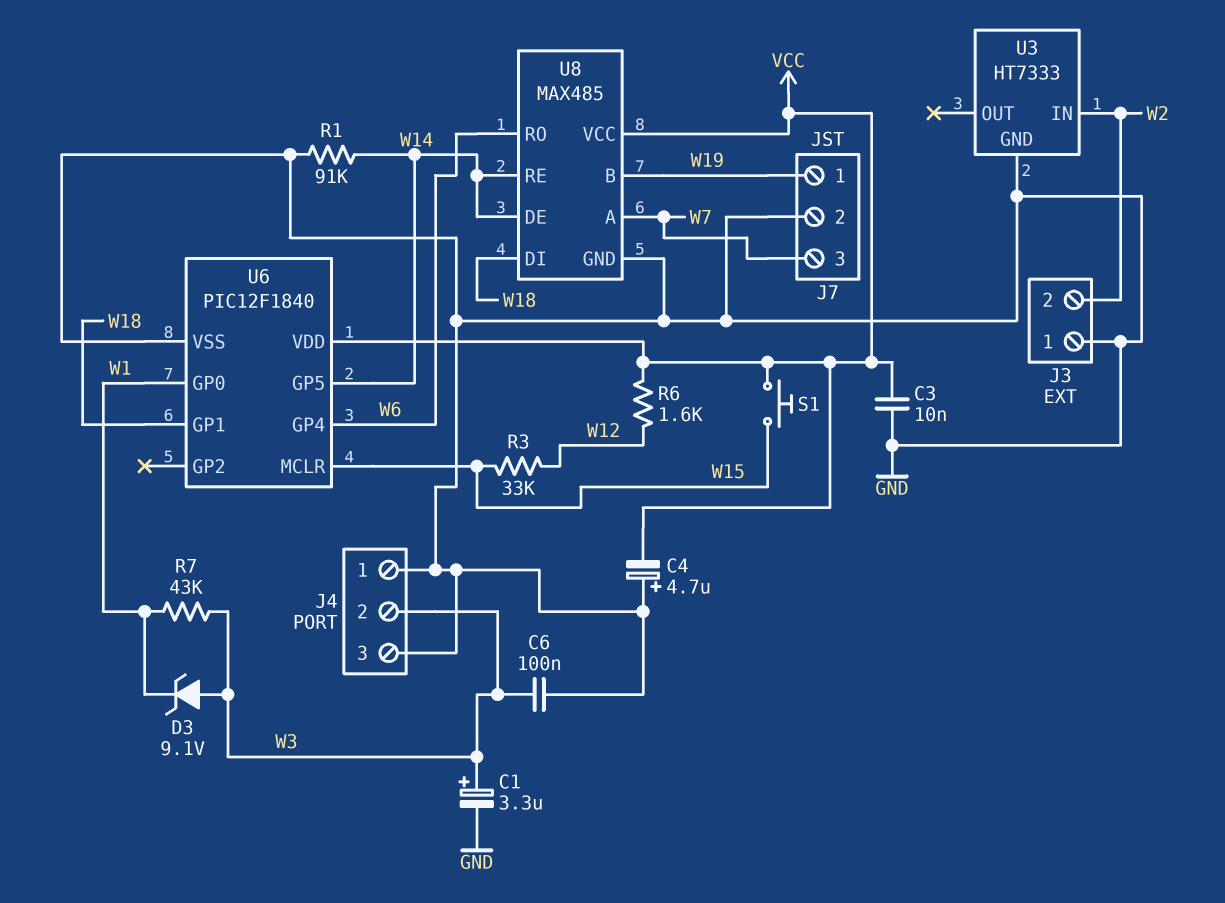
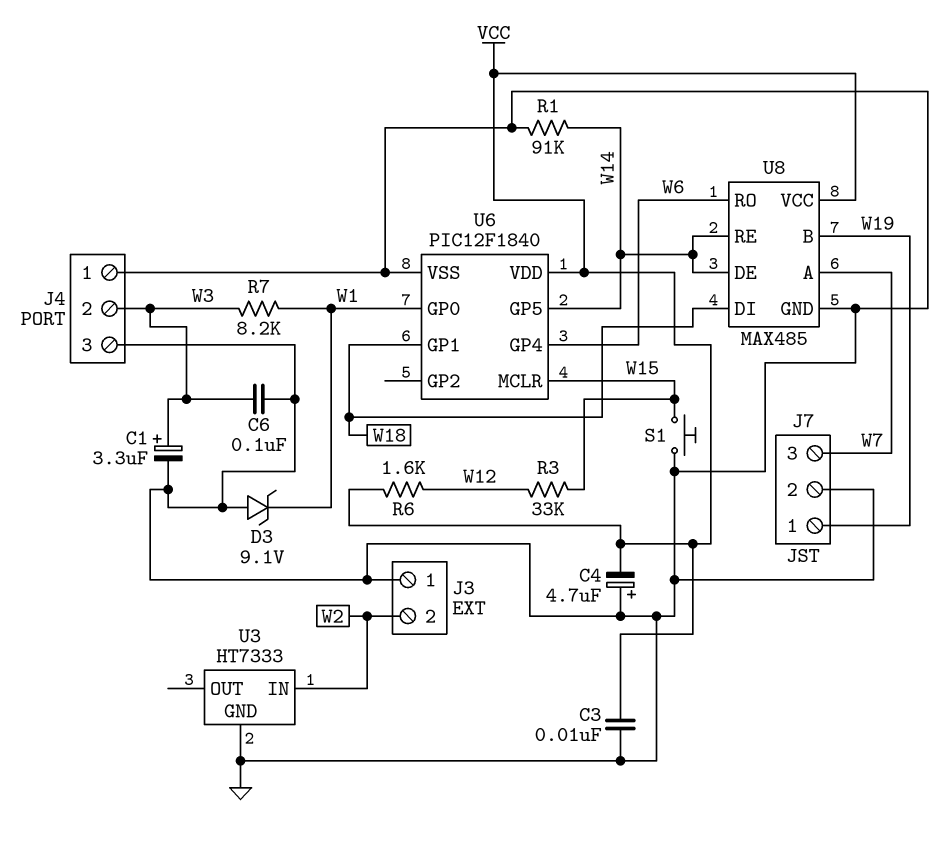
D3: zener 9.1V (A W3, K W1) -> zener 9.1V (A GND, K W1)
R7: 43k (W1, W3) -> 8.2k (W1, W3)
S1: button (VCC, W15) -> button (GND, W15)

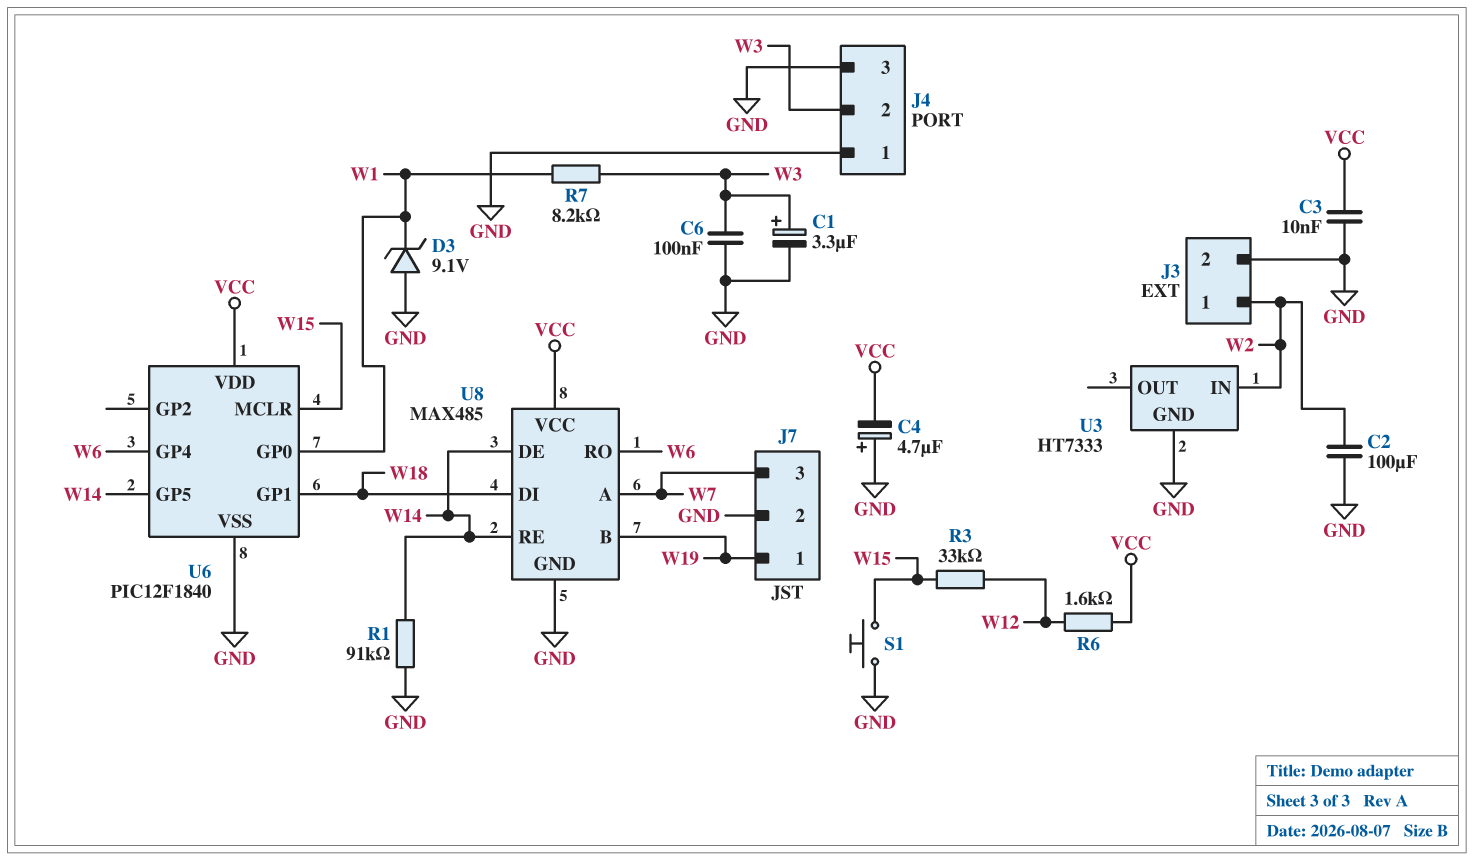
C2: none -> 100uF (GND, W2)
J3 pin 1: GND -> W2
J3 pin 2: W2 -> GND

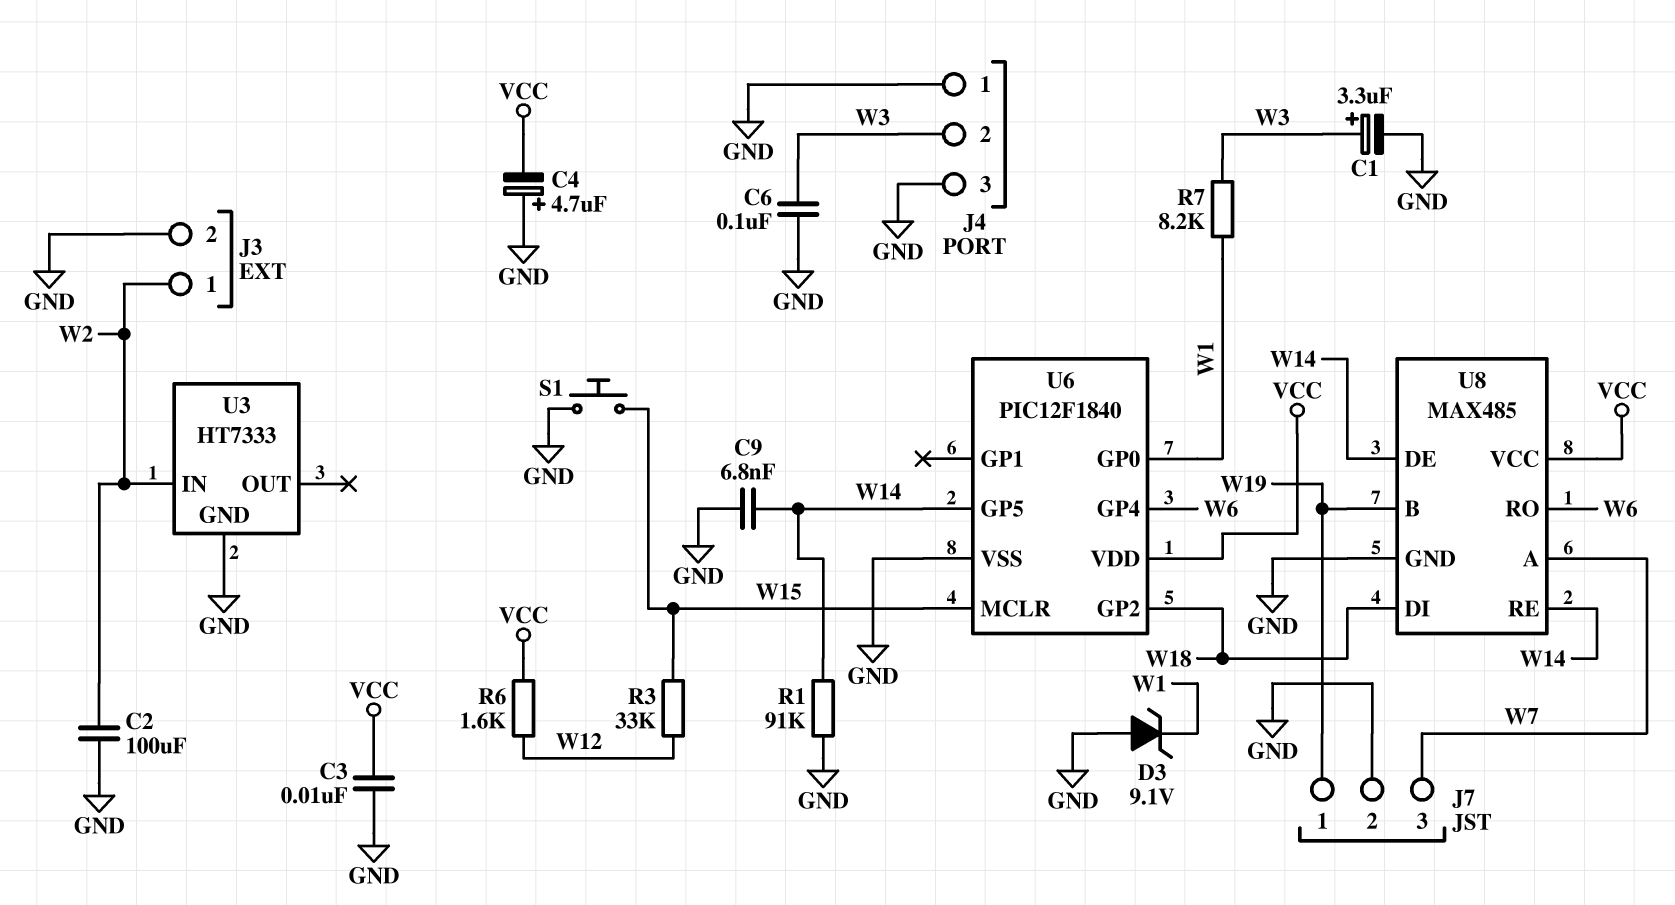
C9: none -> 6.8nF (GND, W14)
U6 pin GP1: W18 -> none
U6 pin GP2: none -> W18

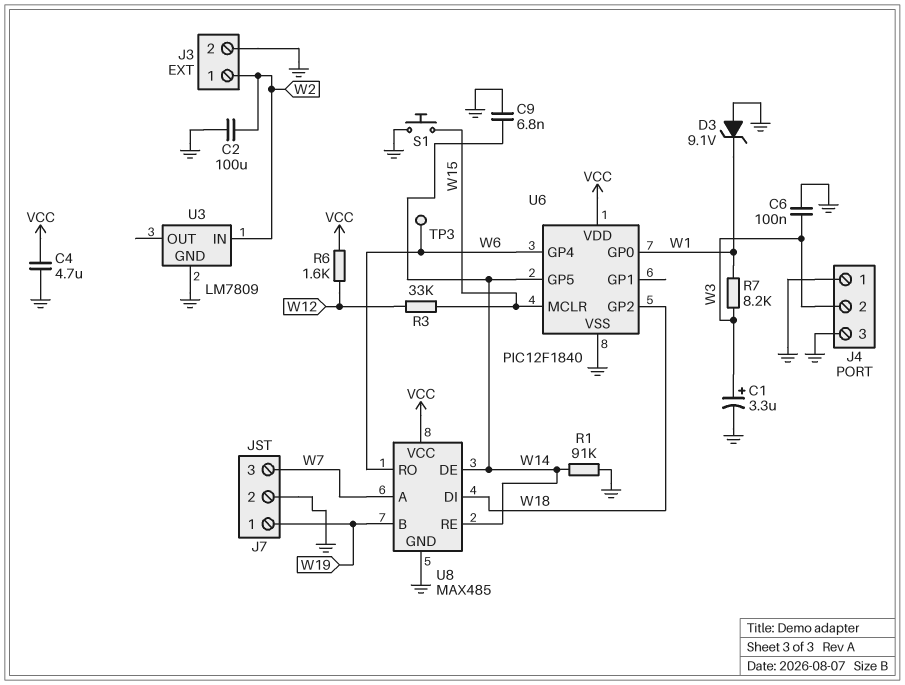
C3: 10nF (GND, VCC) -> none
C4: 4.7uF (plus GND, minus VCC) -> 4.7uF (GND, VCC)
TP3: none -> test point (W6)
U3: HT7333 -> LM7809

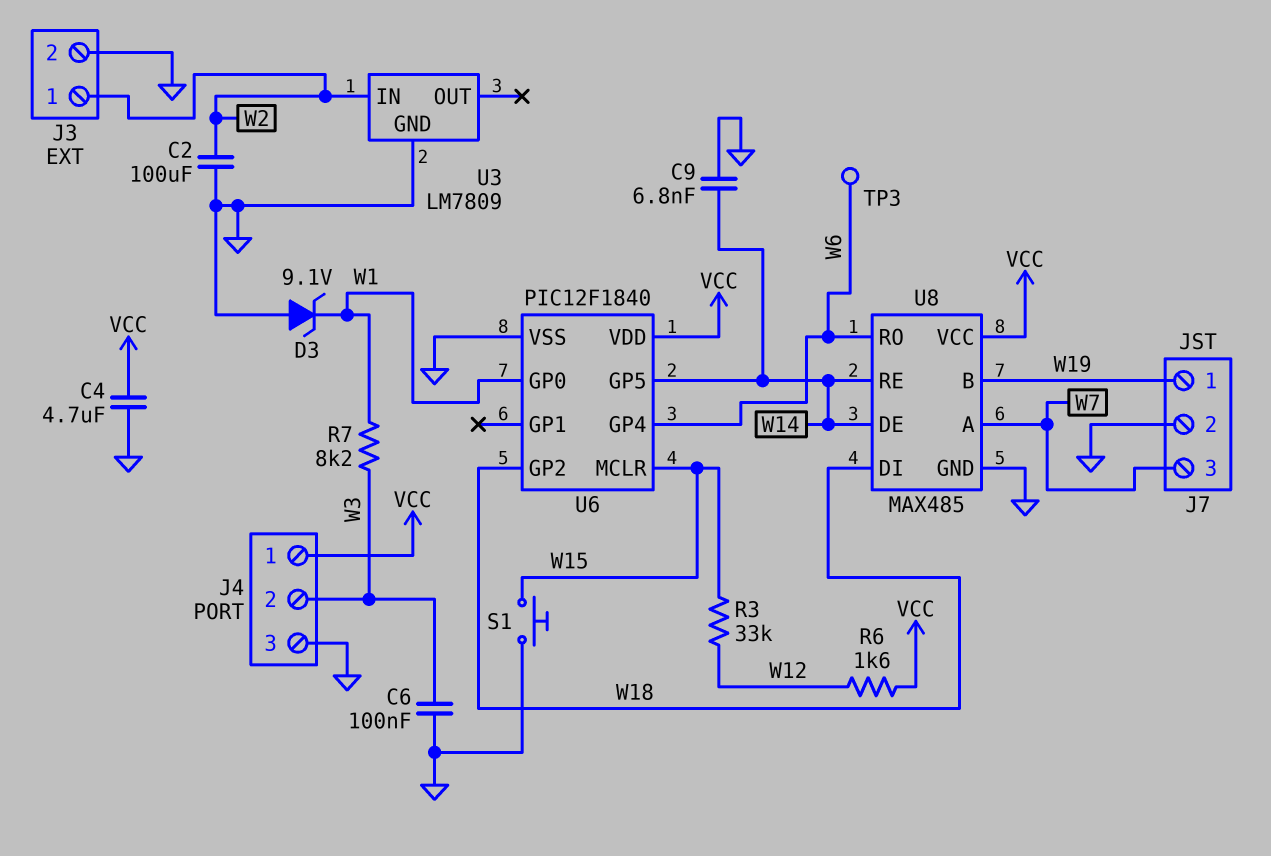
C1: 3.3uF (plus W3, minus GND) -> none
J4 pin 1: GND -> VCC
R1: 91k (GND, W14) -> none

